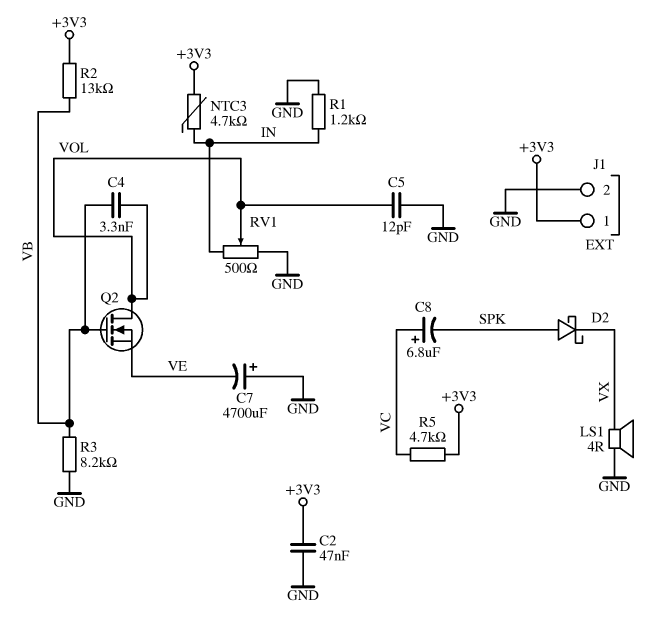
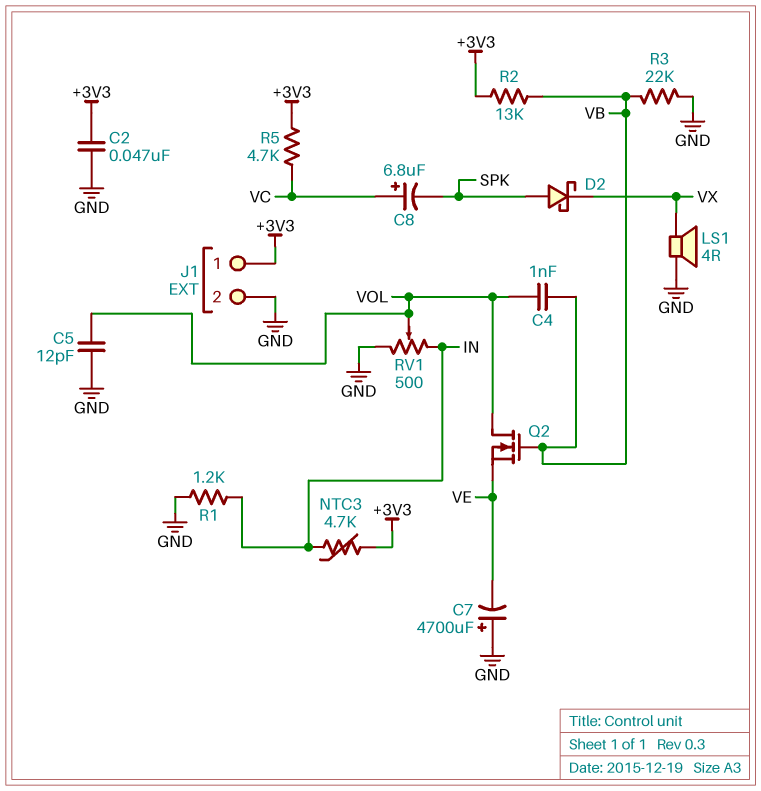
C4: 3.3nF (VB, VOL) -> 1nF (VB, VOL)
R3: 8.2k (GND, VB) -> 22k (GND, VB)

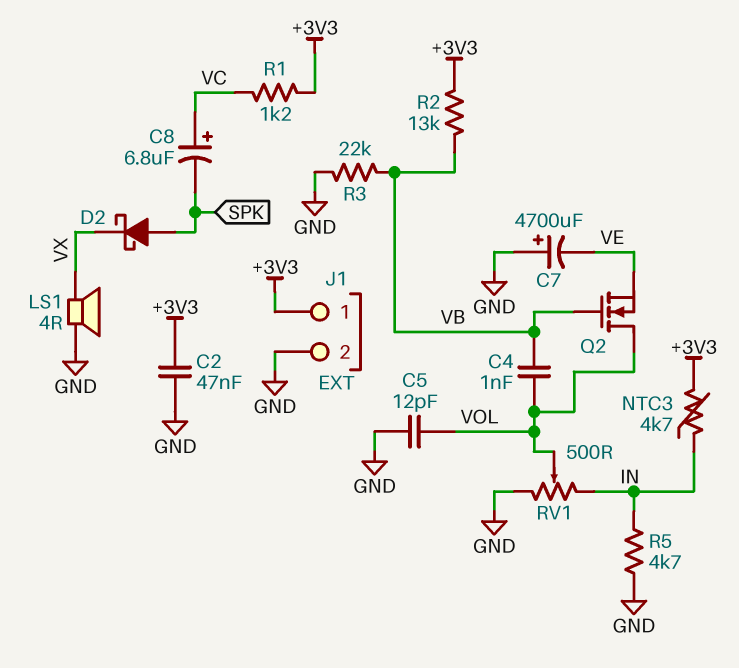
R1: 1.2k (GND, IN) -> 1.2k (+3V3, VC)
R5: 4.7k (+3V3, VC) -> 4.7k (GND, IN)

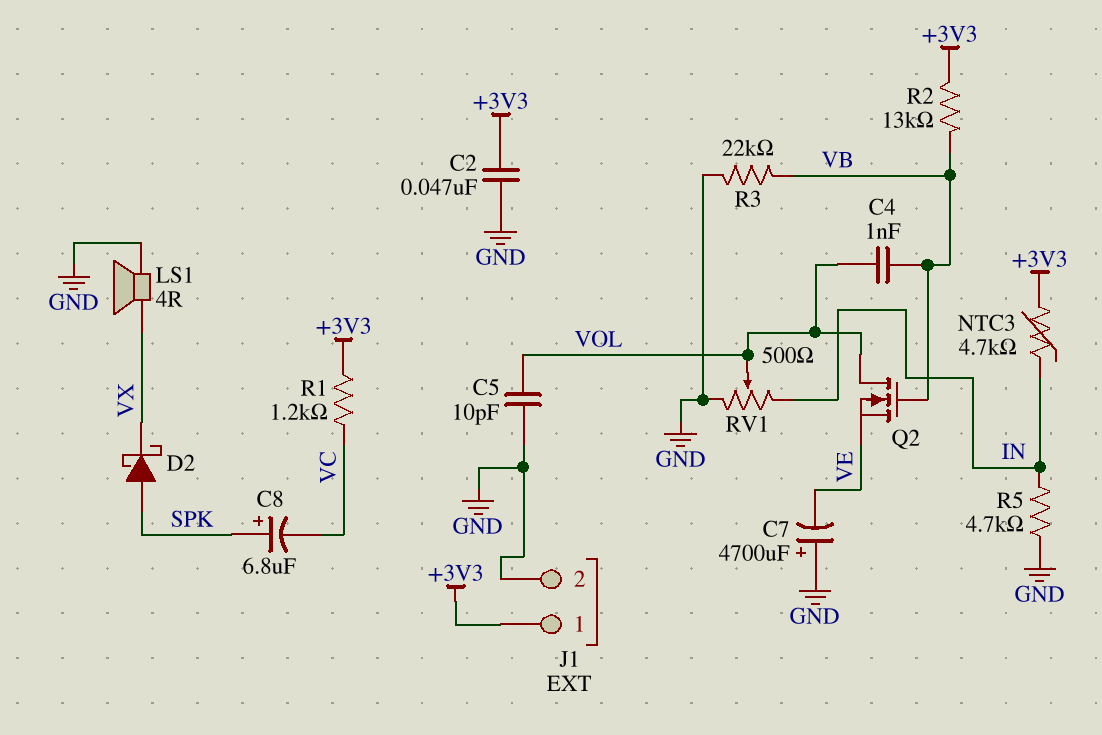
C5: 12pF (GND, VOL) -> 10pF (GND, VOL)
C8: 6.8uF (plus VC, minus SPK) -> 6.8uF (plus SPK, minus VC)

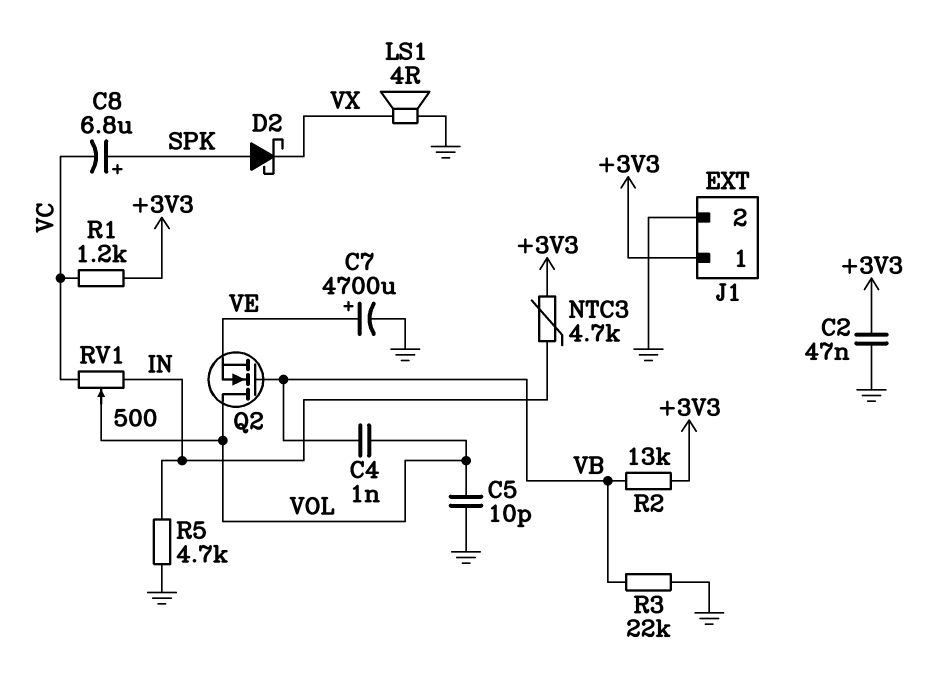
C7: 4700uF (plus GND, minus VE) -> 4700uF (plus VE, minus GND)
RV1: 500 (GND, IN, wiper VOL) -> 500 (IN, VC, wiper VOL)

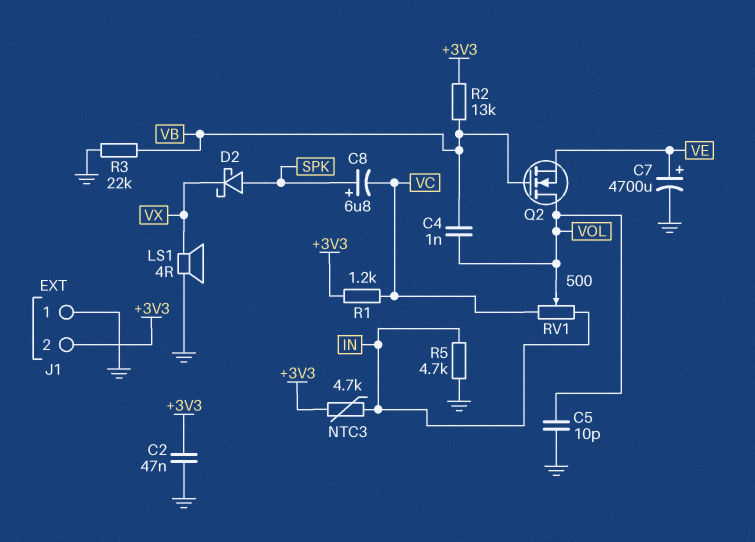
J1 pin 1: +3V3 -> GND
J1 pin 2: GND -> +3V3

